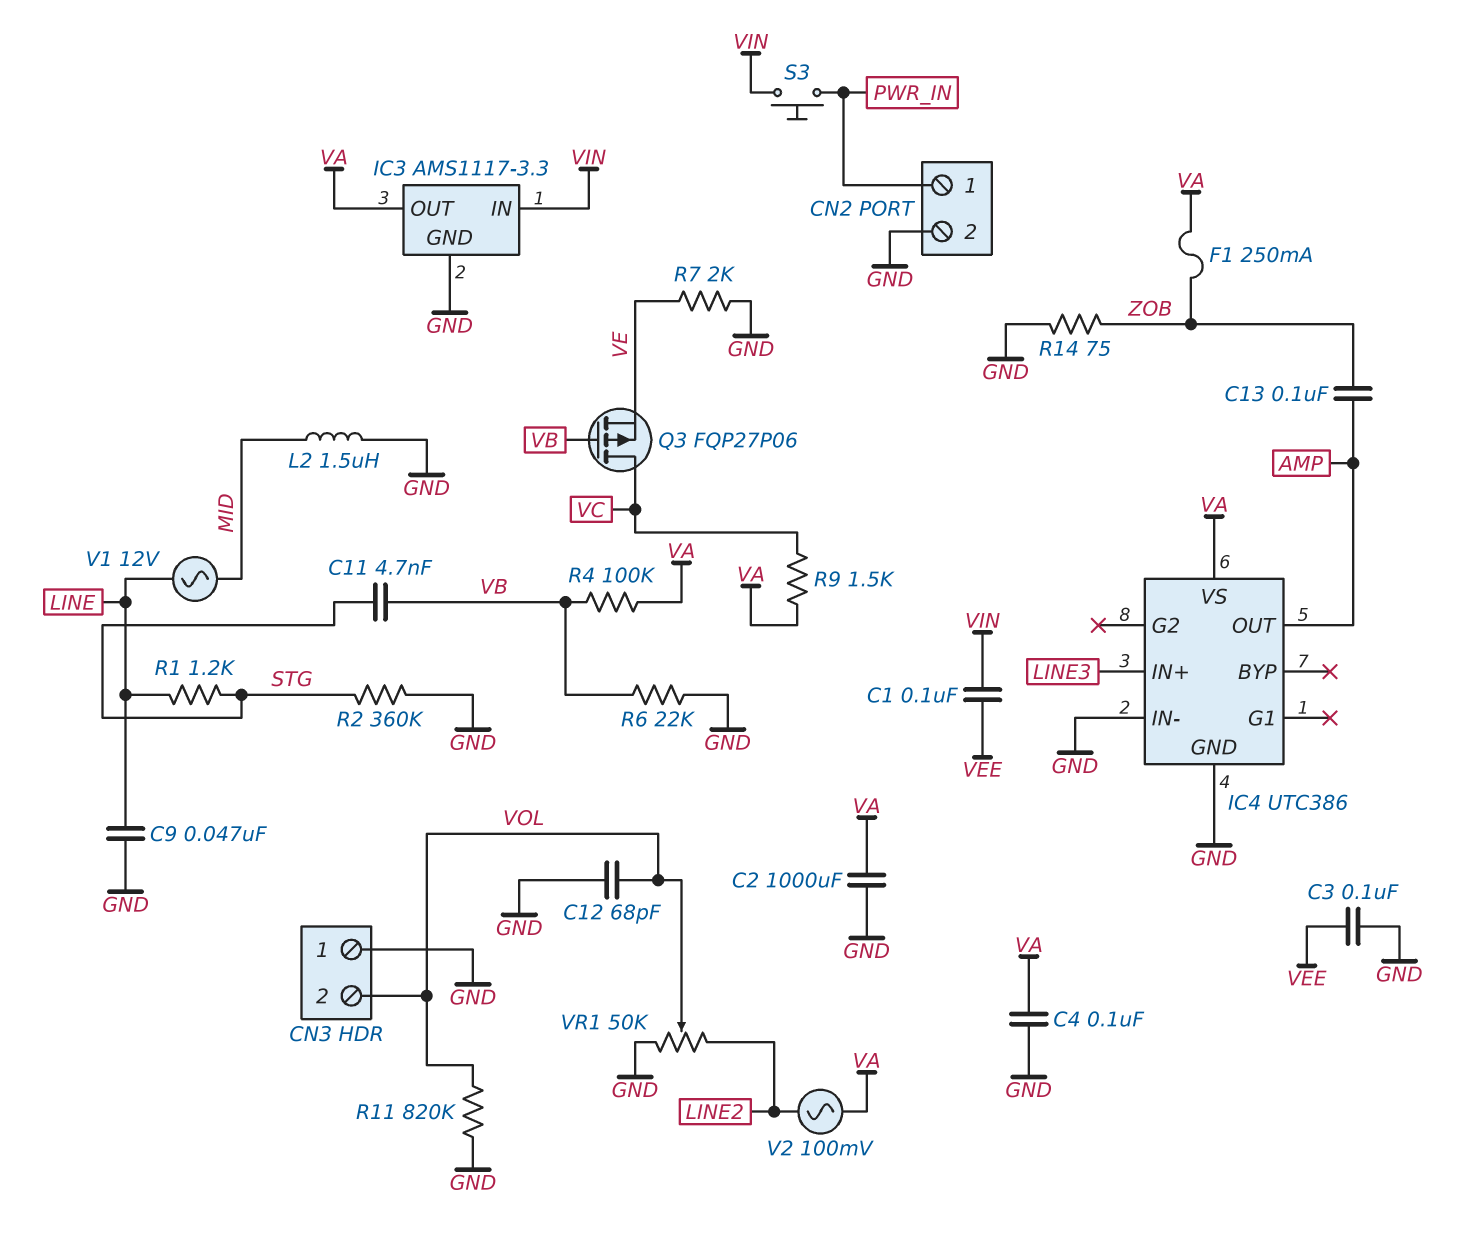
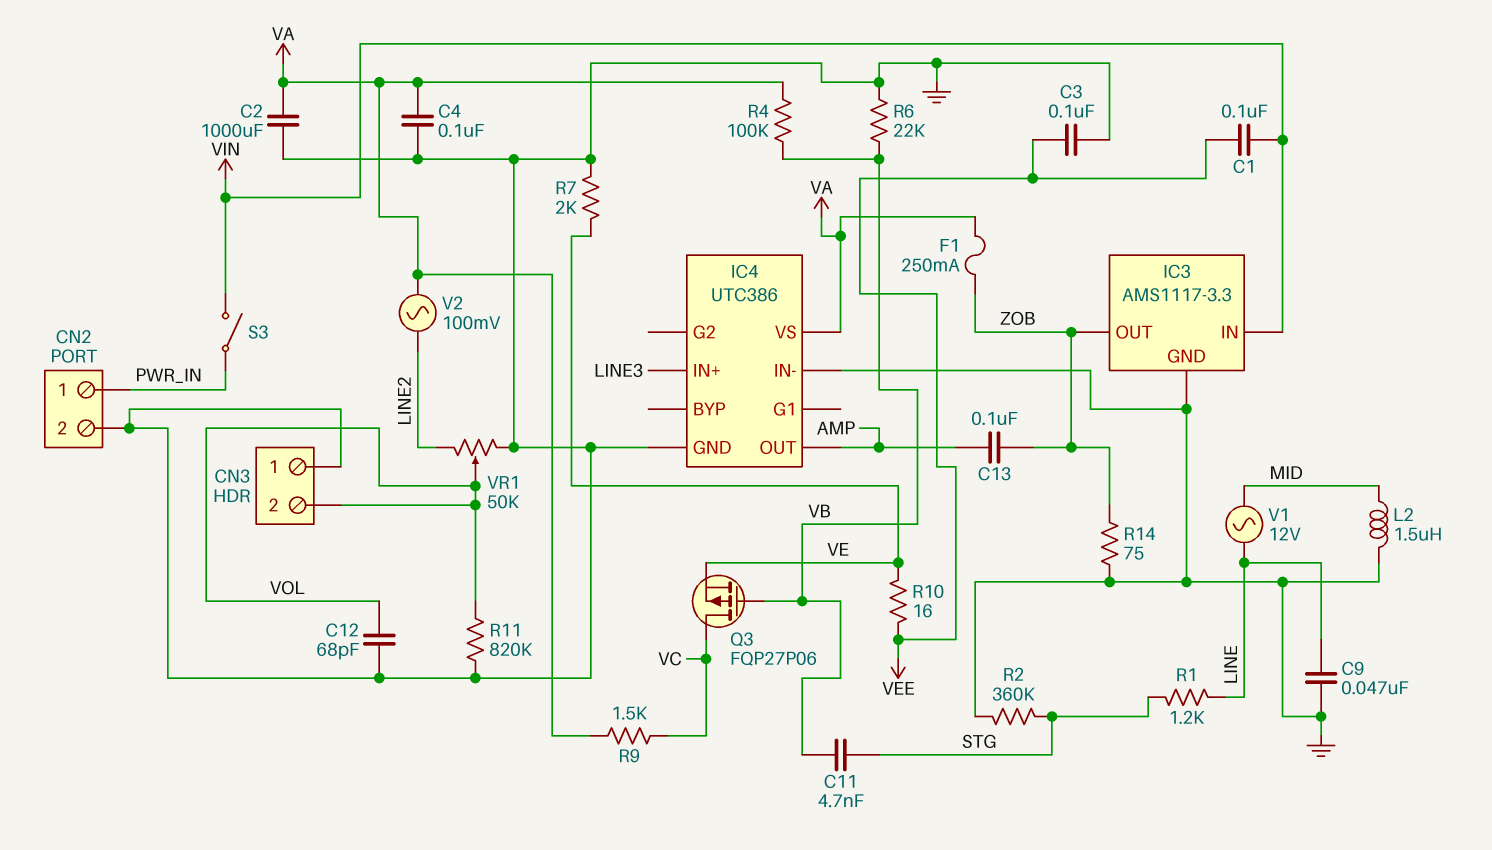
IC3 pin OUT: VA -> ZOB
R10: none -> 16 (VE, VEE)
S3: button (PWR_IN, VIN) -> switch (PWR_IN, VIN)

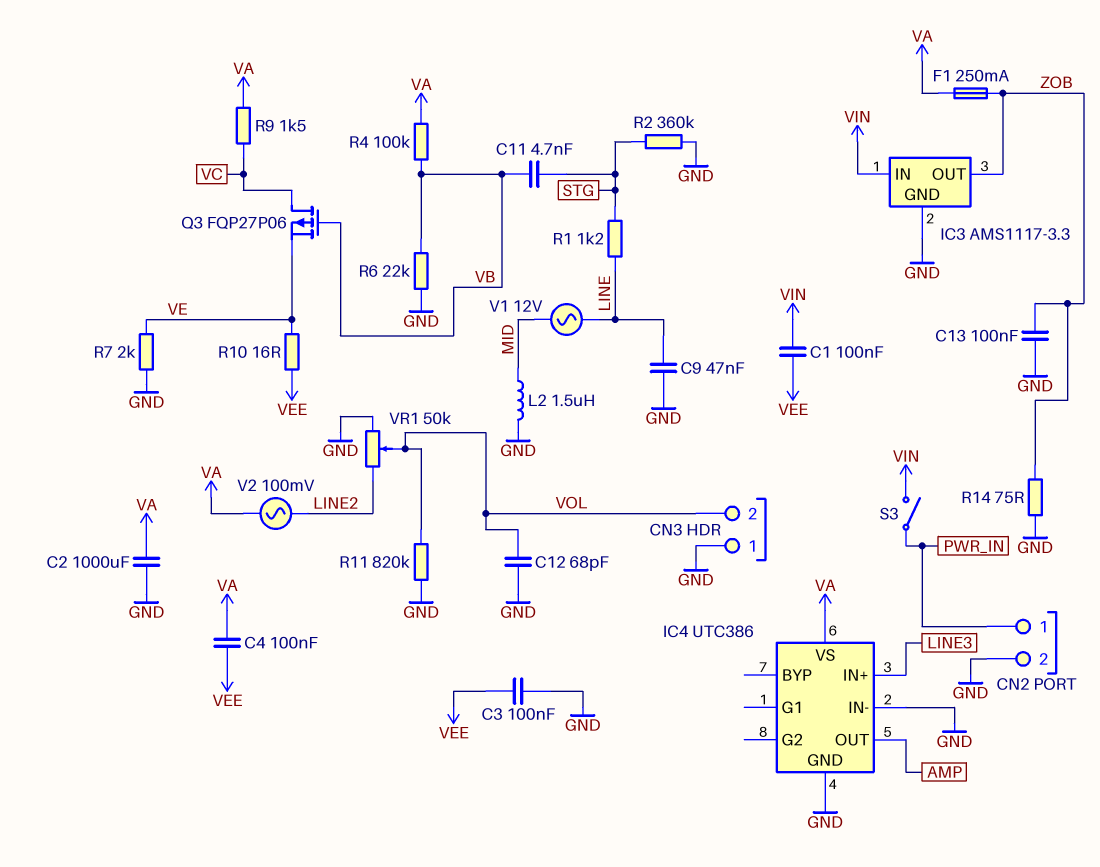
C4: 100nF (GND, VA) -> 100nF (VA, VEE)
C13: 100nF (AMP, ZOB) -> 100nF (GND, ZOB)

